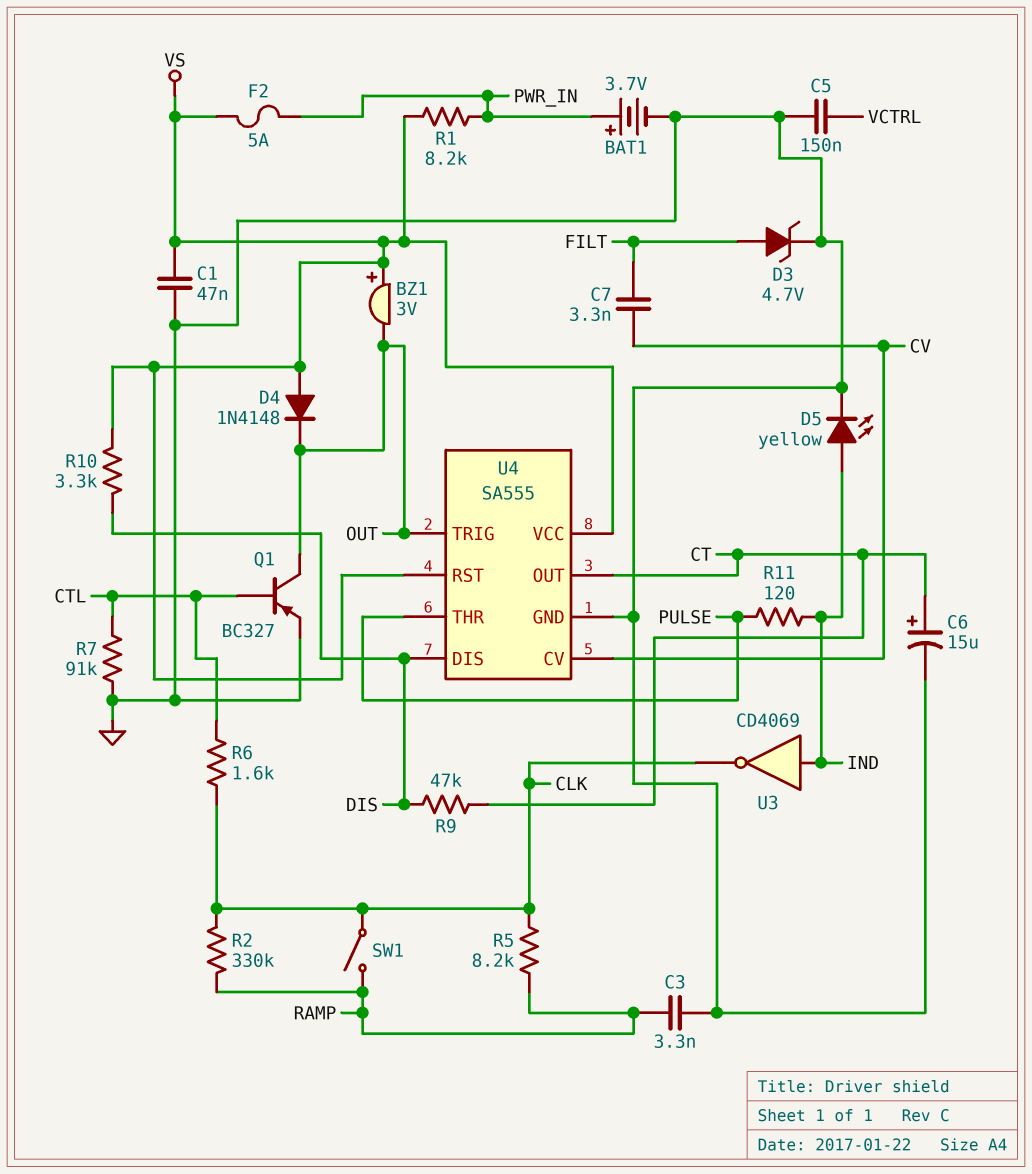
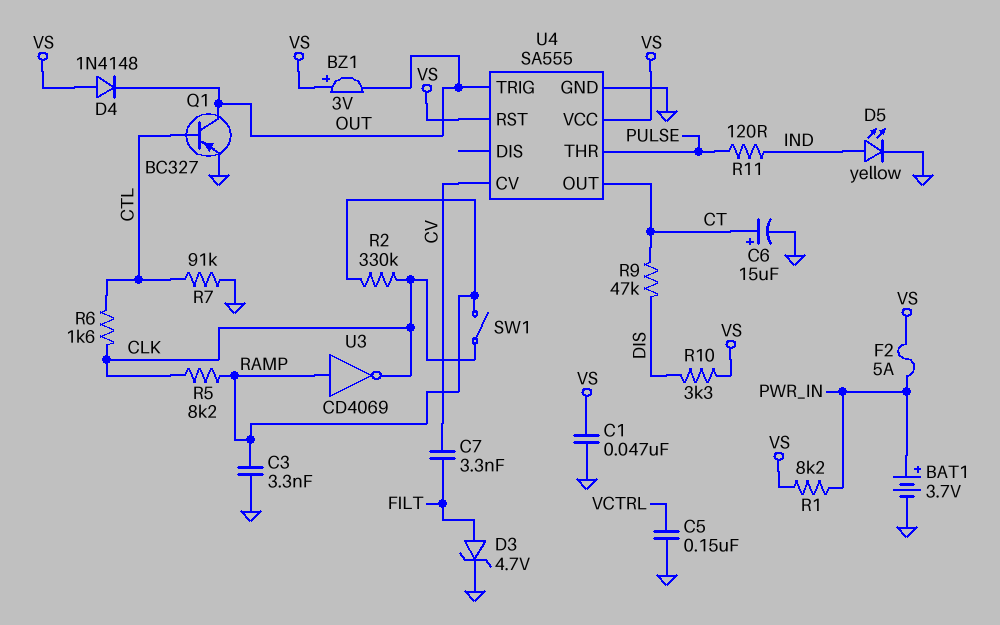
U3: NOT CD4069 (in IND, out CLK) -> NOT CD4069 (in RAMP, out CLK)
U4 pin DIS: DIS -> none

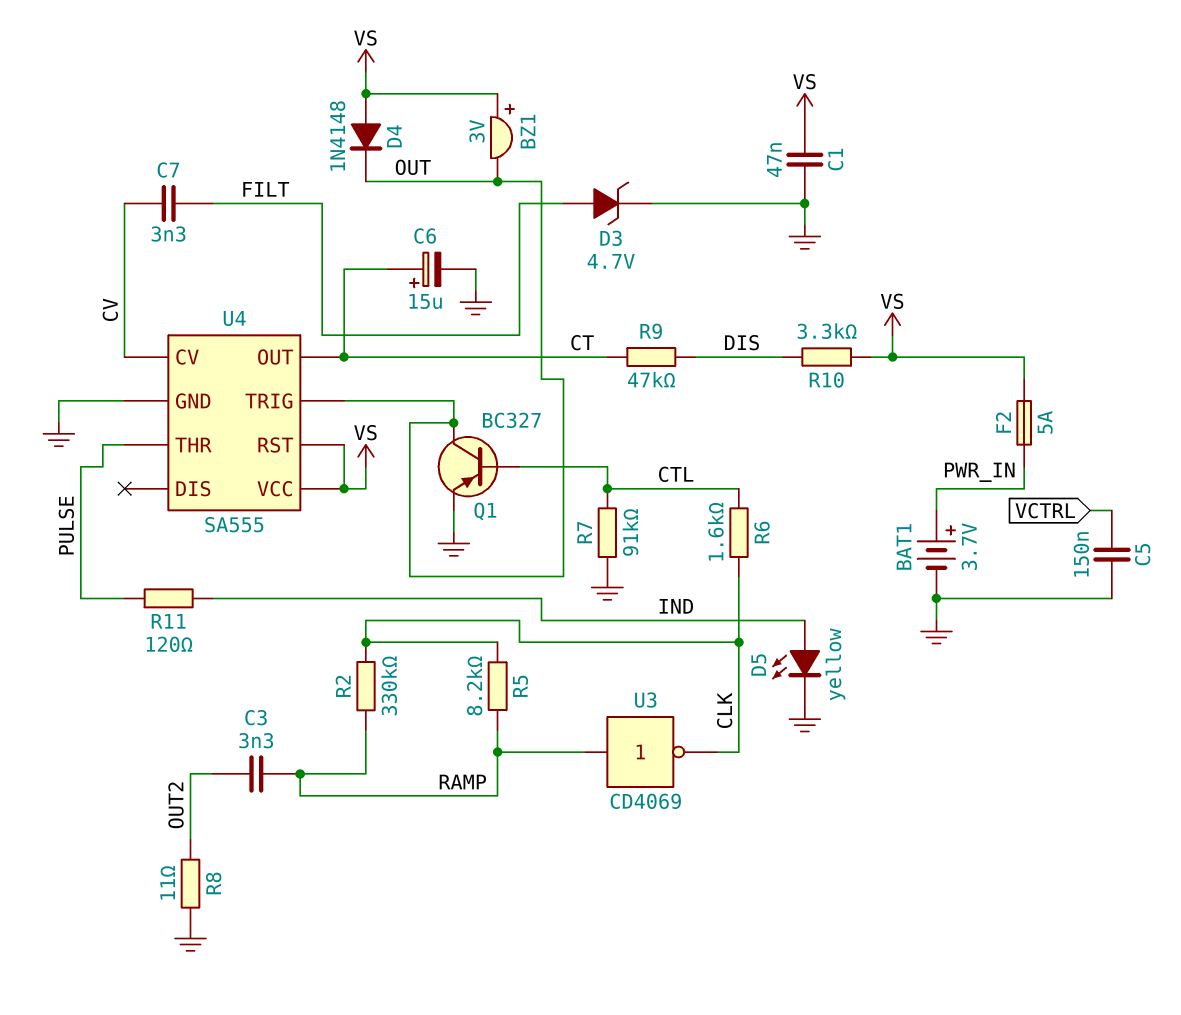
C3: 3.3nF (GND, RAMP) -> 3.3nF (OUT2, RAMP)
R1: 8.2k (PWR_IN, VS) -> none
R8: none -> 11 (GND, OUT2)
SW1: switch (CLK, RAMP) -> none

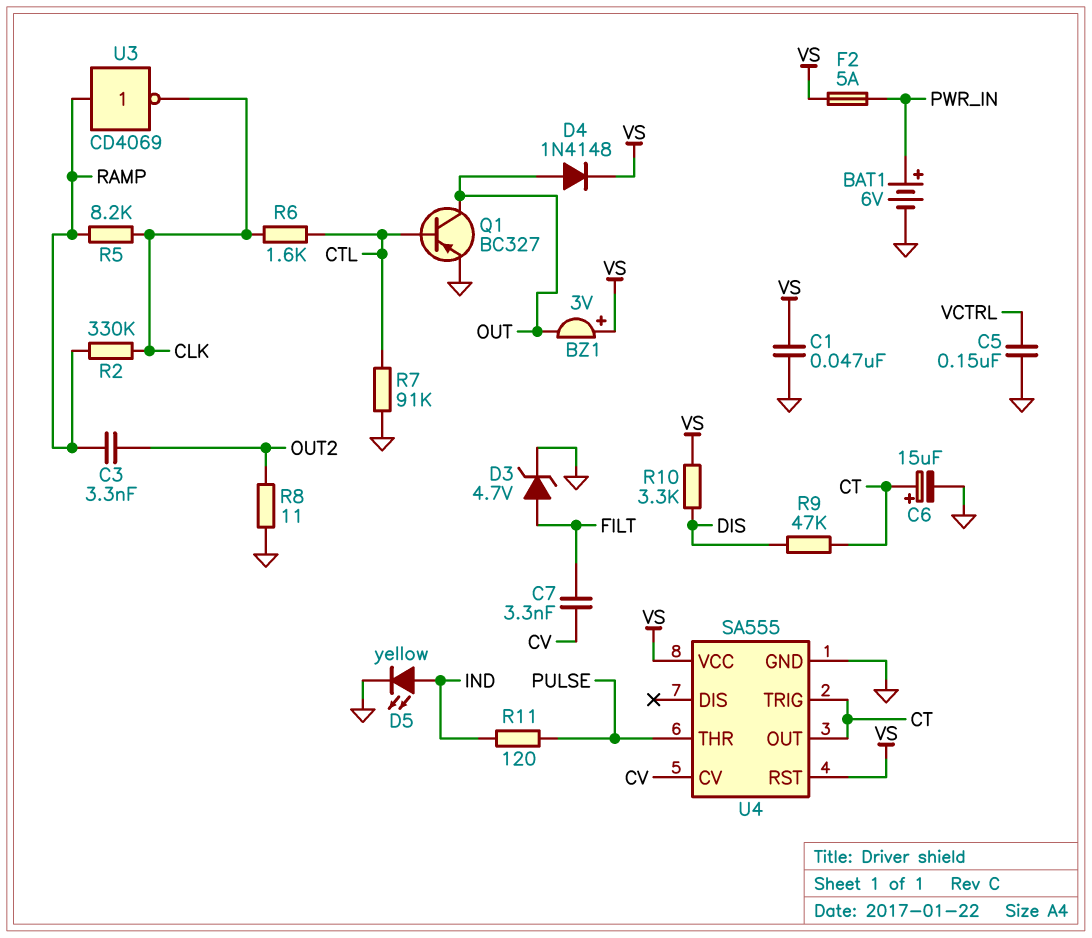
BAT1: 3.7V (plus PWR_IN, minus GND) -> 6V (plus PWR_IN, minus GND)
D4: diode 1N4148 (A VS, K OUT) -> diode 1N4148 (A OUT, K VS)
U4 pin TRIG: OUT -> CT

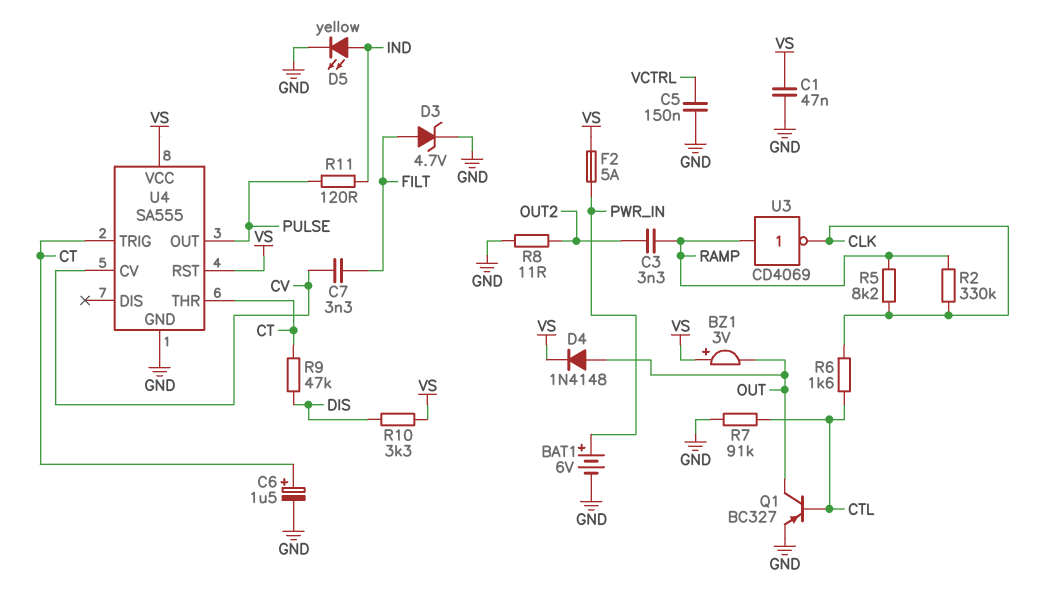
C6: 15uF (plus CT, minus GND) -> 1.5uF (plus CT, minus GND)
U4 pin OUT: CT -> PULSE
U4 pin THR: PULSE -> CT

